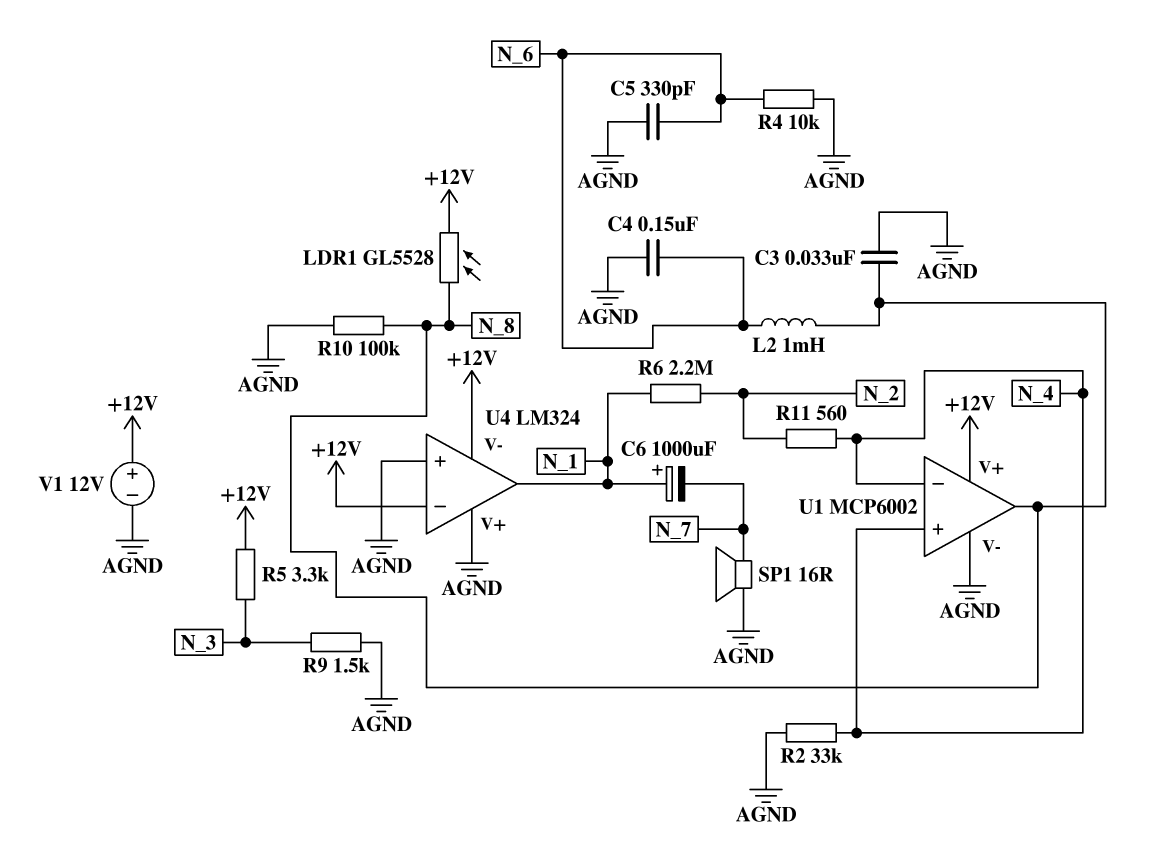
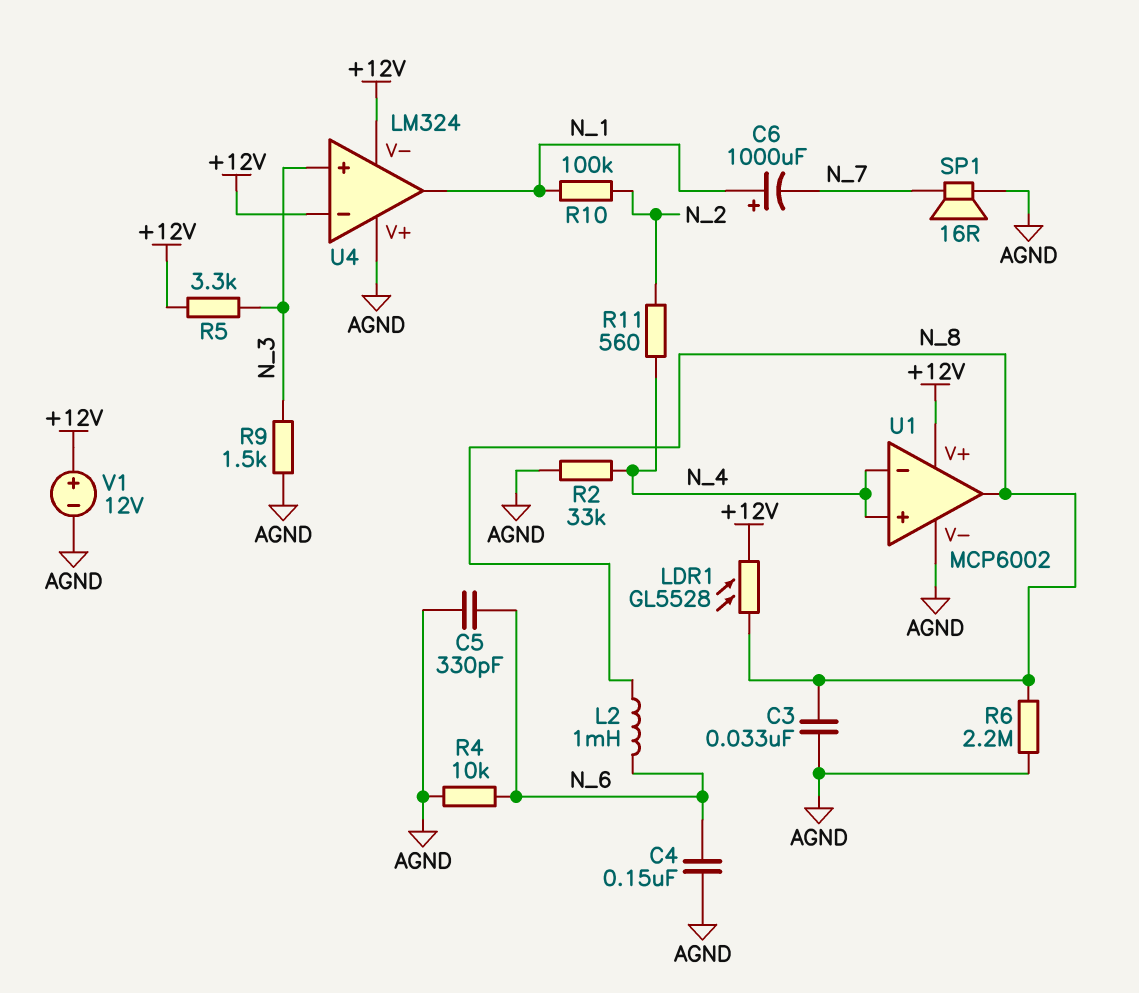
R6: 2.2M (N_1, N_2) -> 2.2M (AGND, N_8)
R10: 100k (AGND, N_8) -> 100k (N_1, N_2)
U4 pin in+: AGND -> N_3

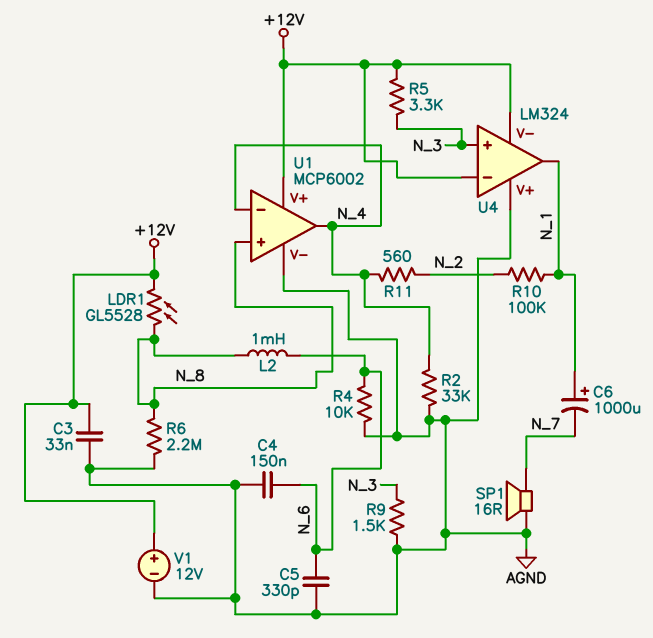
C3: 33nF (AGND, N_8) -> 33nF (+12V, AGND)
U1 pin in+: N_4 -> N_8
U1 pin out: N_8 -> N_4

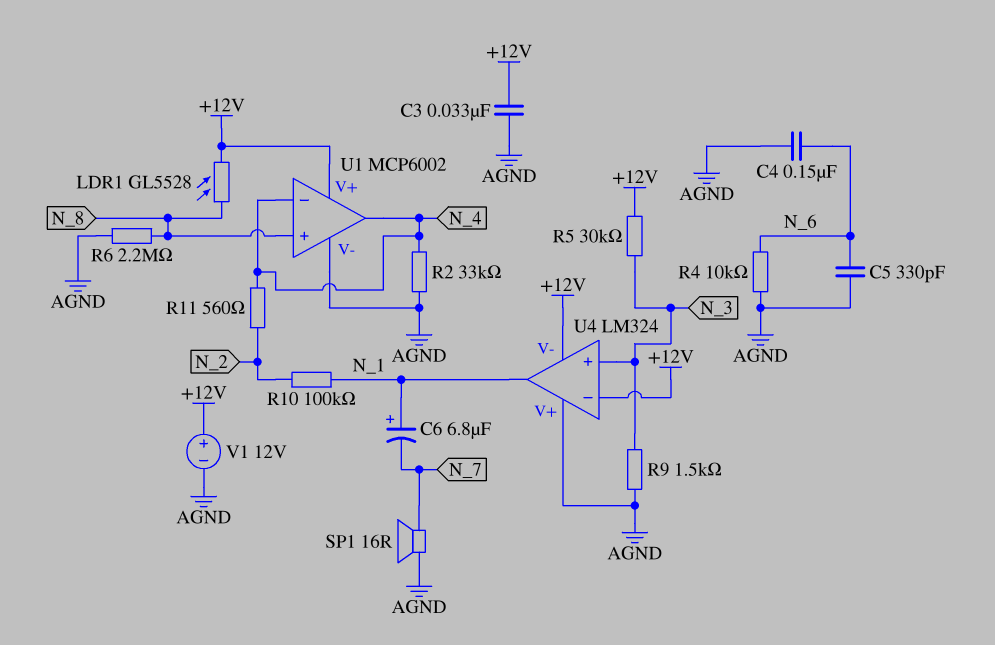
C6: 1000uF (plus N_1, minus N_7) -> 6.8uF (plus N_1, minus N_7)
L2: 1mH (N_6, N_8) -> none
R5: 3.3k (+12V, N_3) -> 30k (+12V, N_3)

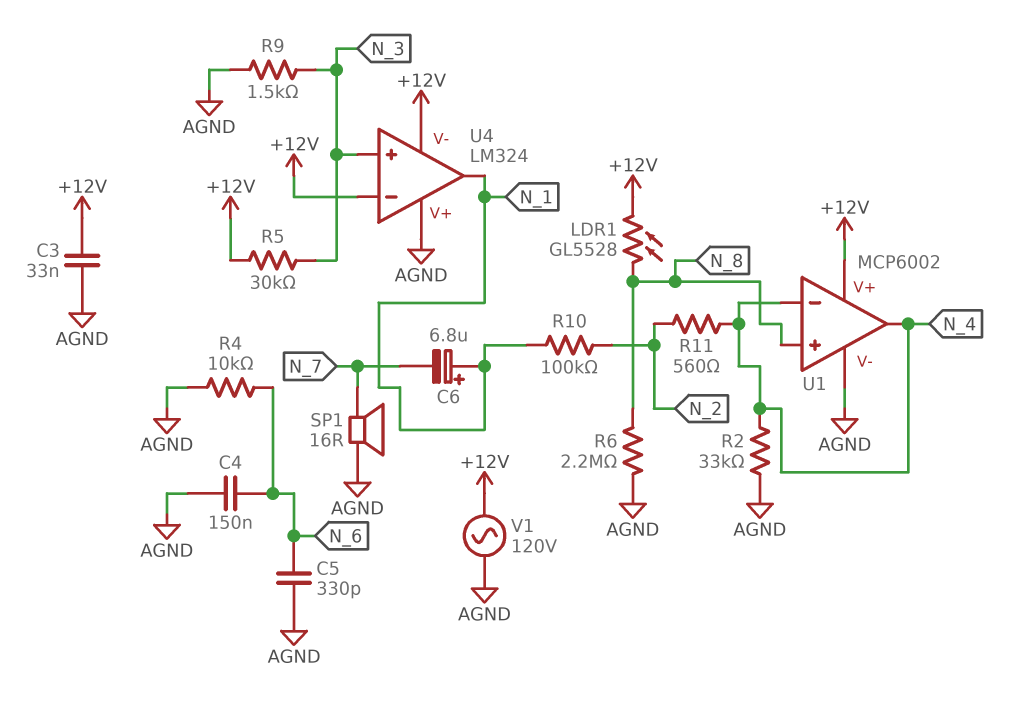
V1: 12V (plus +12V, minus AGND) -> AC 120V (+12V, AGND)

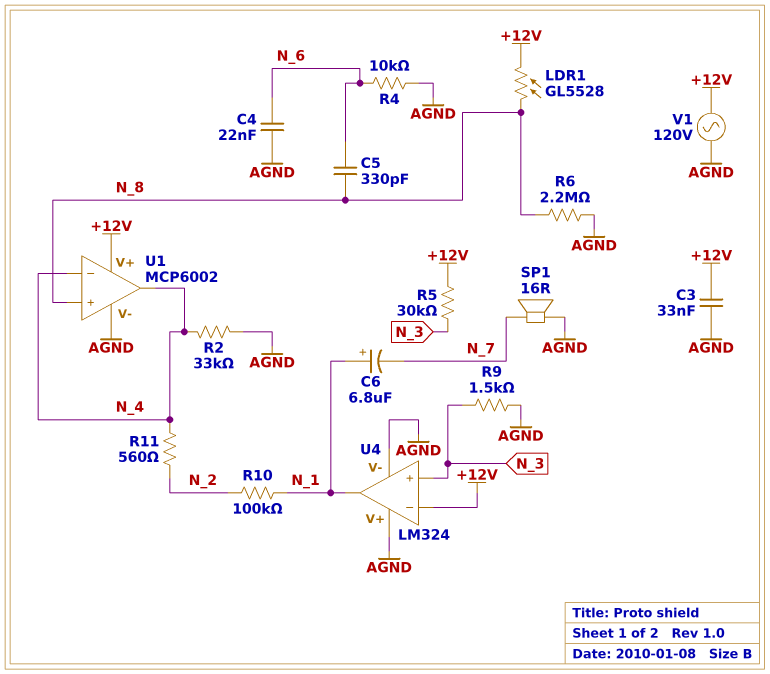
C4: 150nF (AGND, N_6) -> 22nF (AGND, N_6)
C5: 330pF (AGND, N_6) -> 330pF (N_6, N_8)
U4 pin V-: +12V -> AGND

